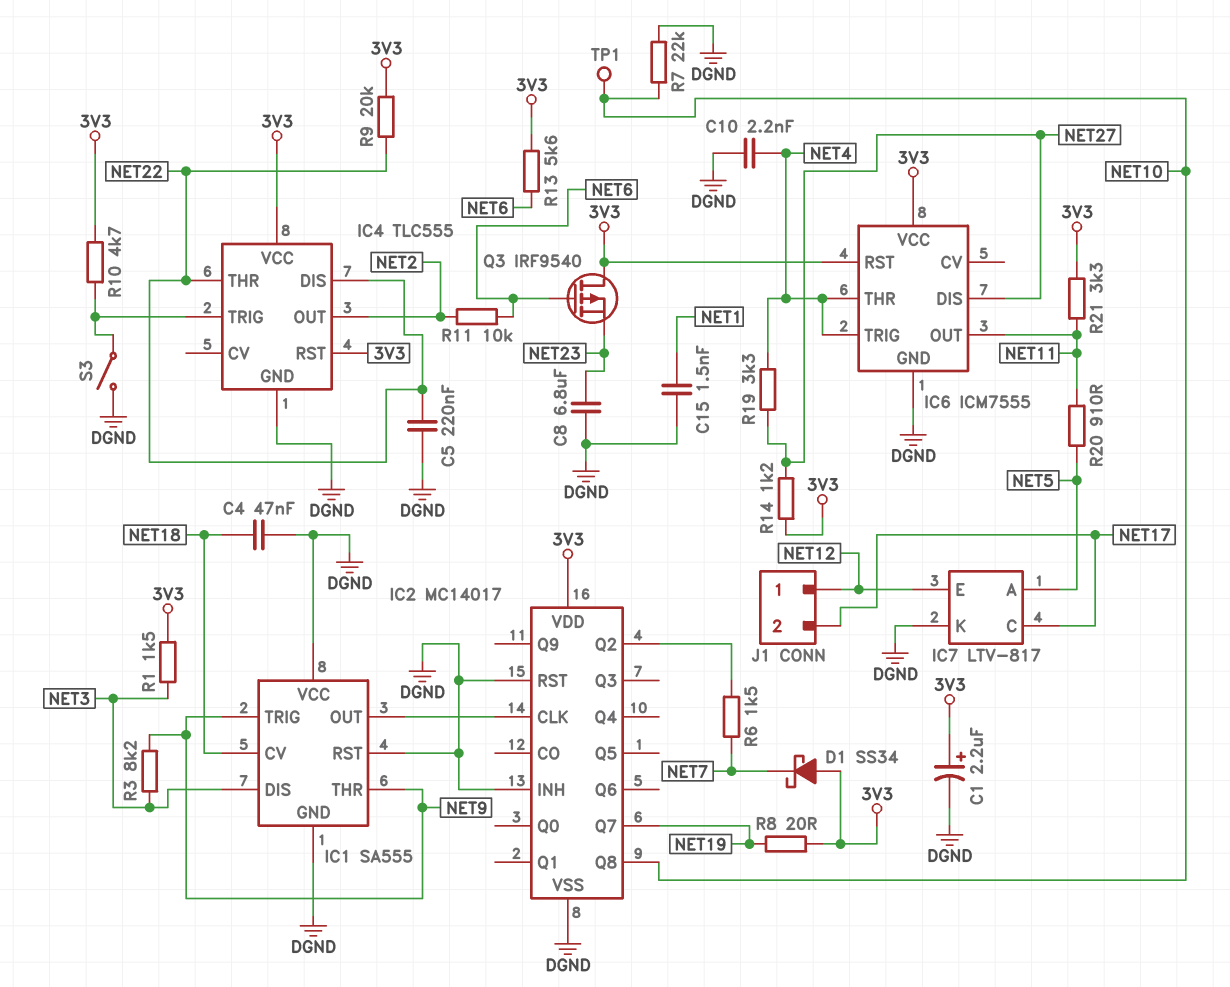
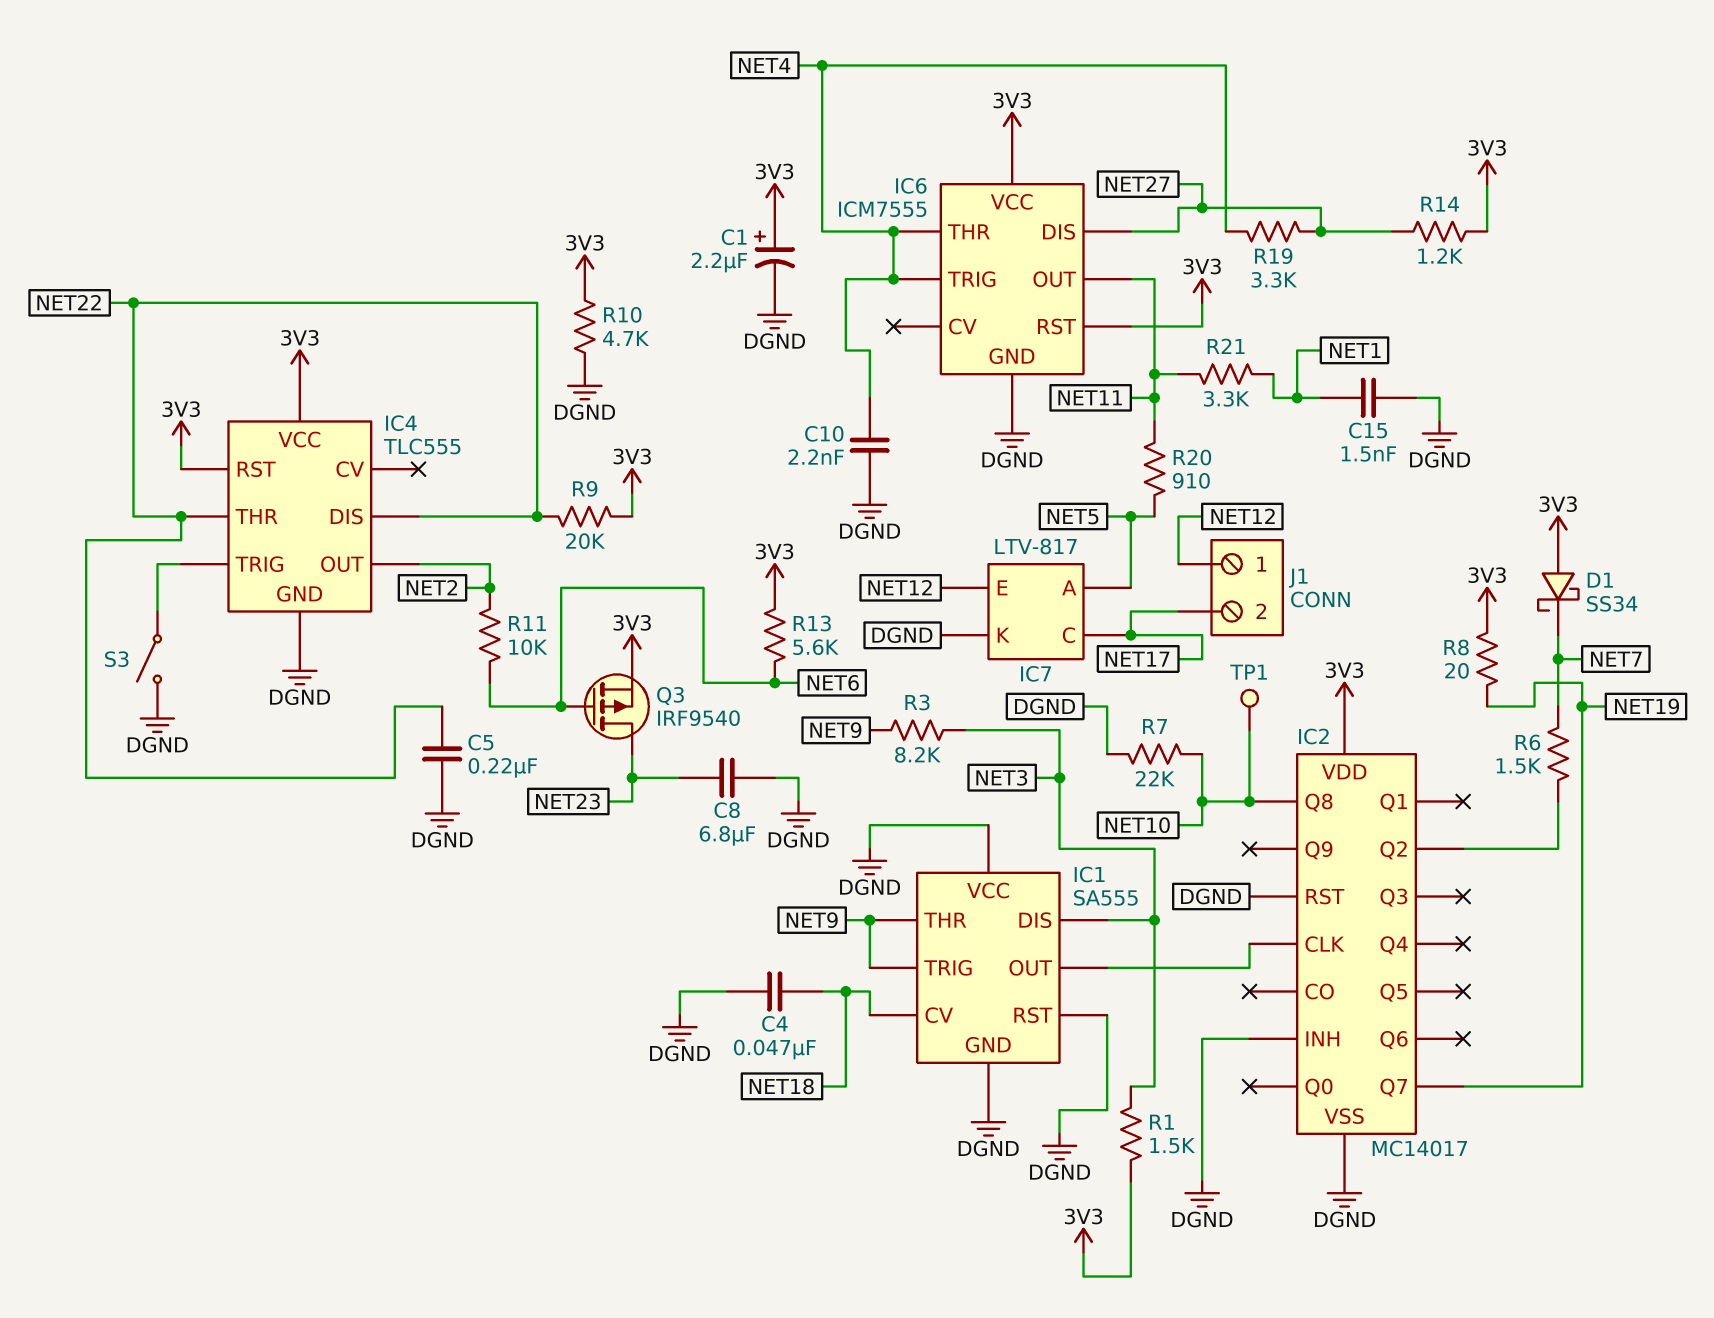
Q3: PMOS IRF9540 (G NET6, D 3V3, S NET23) -> PMOS IRF9540 (G NET6, D NET23, S 3V3)
R10: 4.7k (3V3, IC4/TRIG) -> 4.7k (3V3, DGND)
R21: 3.3k (3V3, NET11) -> 3.3k (NET1, NET11)

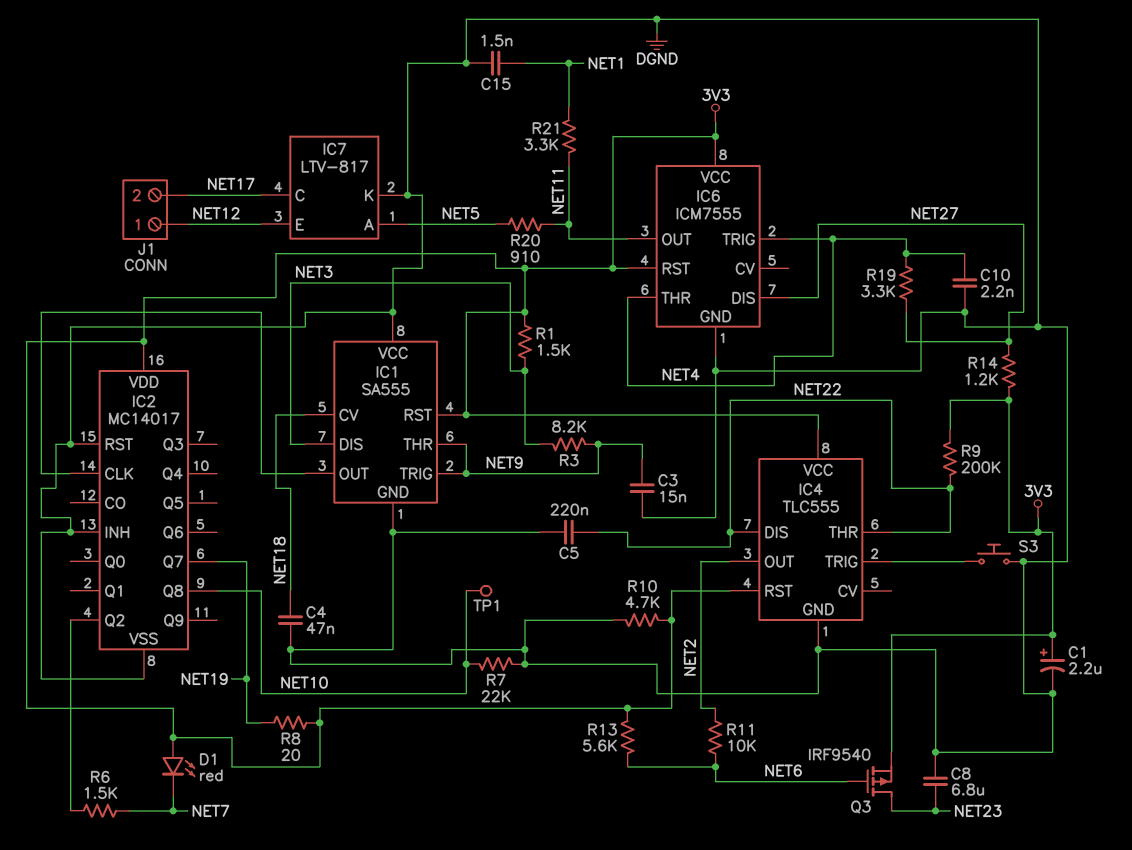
C3: none -> 15nF (DGND, NET9)
D1: schottky SS34 (A 3V3, K NET7) -> LED red (A 3V3, K NET7)
IC1 pin RST: DGND -> 3V3
R9: 20k (3V3, NET22) -> 200k (3V3, NET22)
S3: switch (DGND, IC4/TRIG) -> button (DGND, IC4/TRIG)

